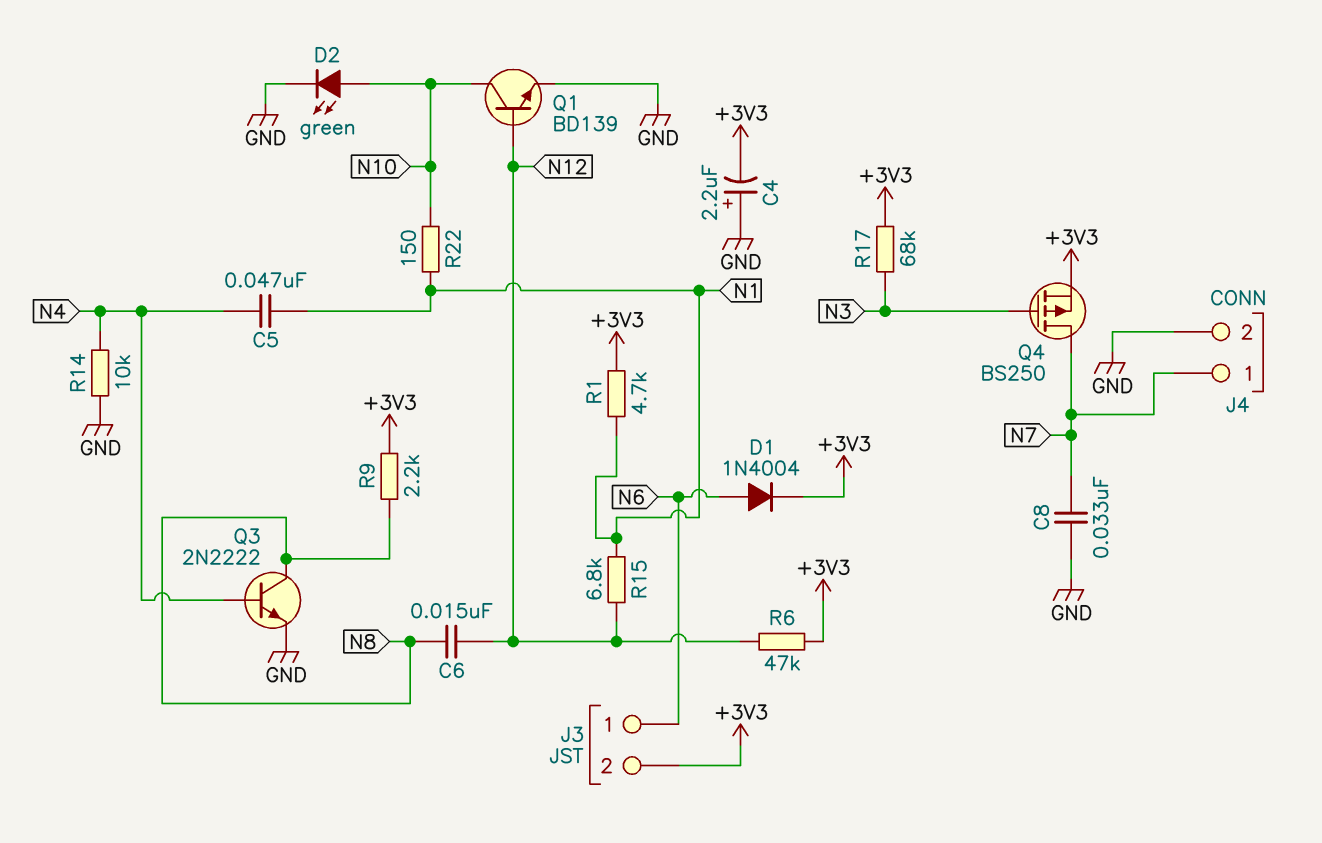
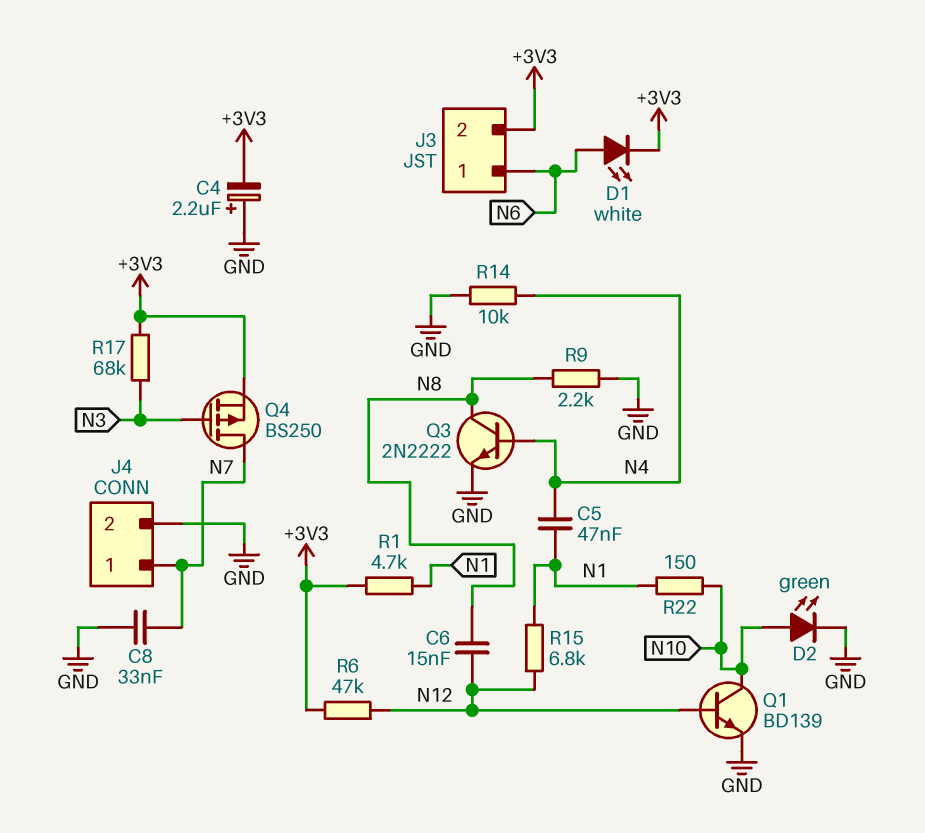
D1: diode 1N4004 (A N6, K +3V3) -> LED white (A N6, K +3V3)
R9: 2.2k (+3V3, N8) -> 2.2k (GND, N8)

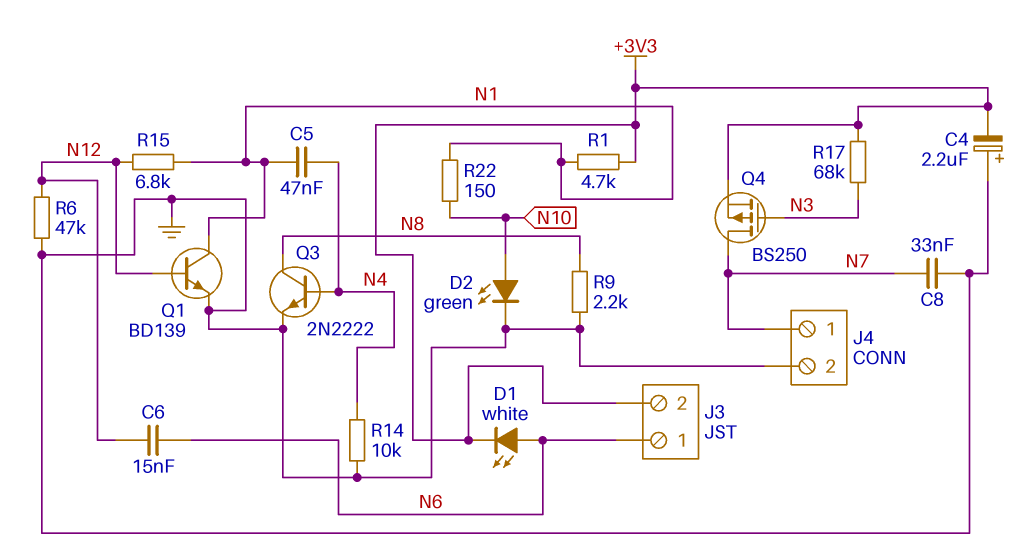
C6: 15nF (N8, N12) -> 15nF (N6, N12)
Q1: NPN BD139 (B N12, C N10, E GND) -> NPN BD139 (B N12, C N1, E GND)
R6: 47k (+3V3, N12) -> 47k (GND, N12)

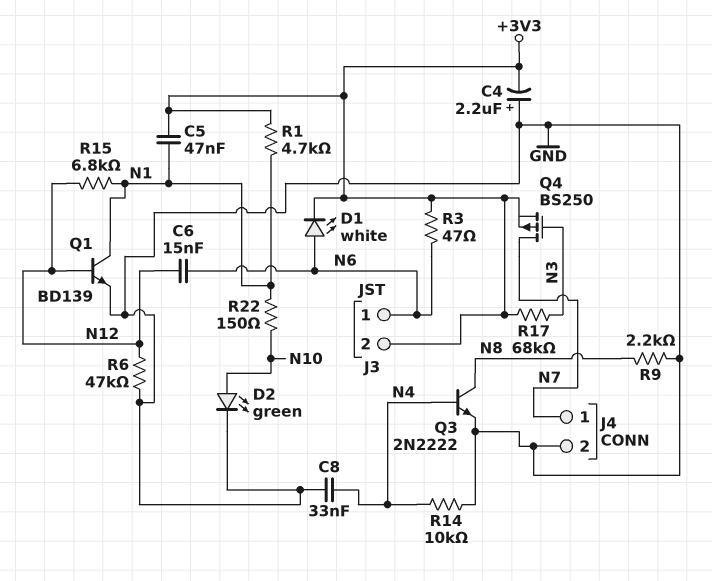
C5: 47nF (N1, N4) -> 47nF (+3V3, N1)
C8: 33nF (GND, N7) -> 33nF (GND, N4)
R3: none -> 47 (+3V3, N6)

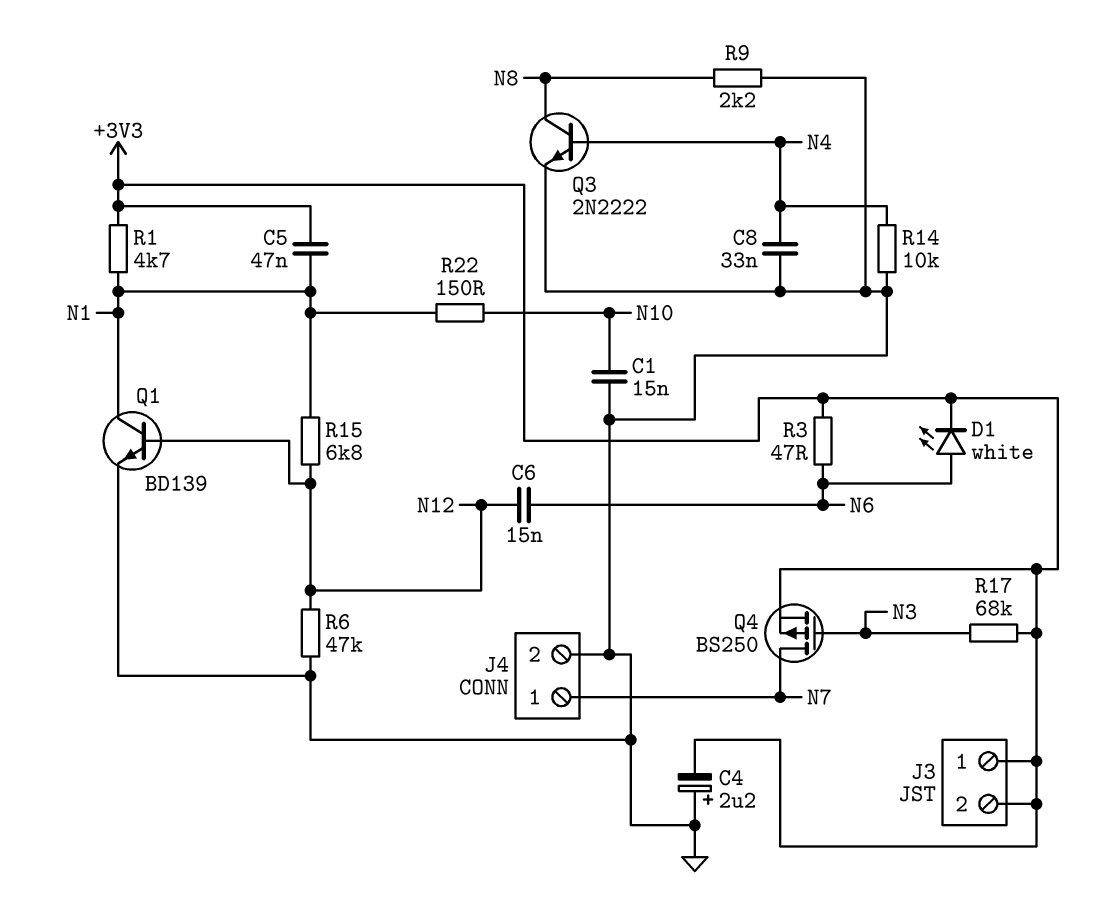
C1: none -> 15nF (GND, N10)
D2: LED green (A N10, K GND) -> none
J3 pin 1: N6 -> +3V3

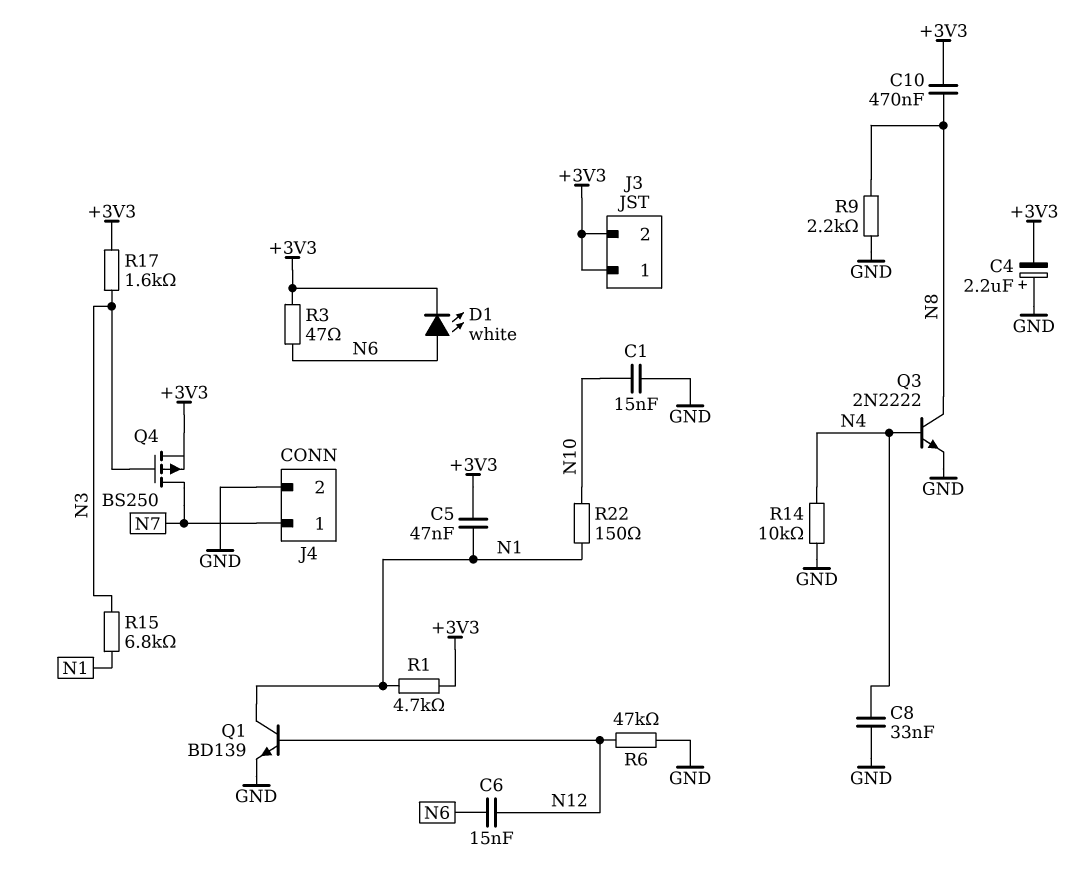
C10: none -> 470nF (+3V3, N8)
R15: 6.8k (N1, N12) -> 6.8k (N1, N3)
R17: 68k (+3V3, N3) -> 1.6k (+3V3, N3)

